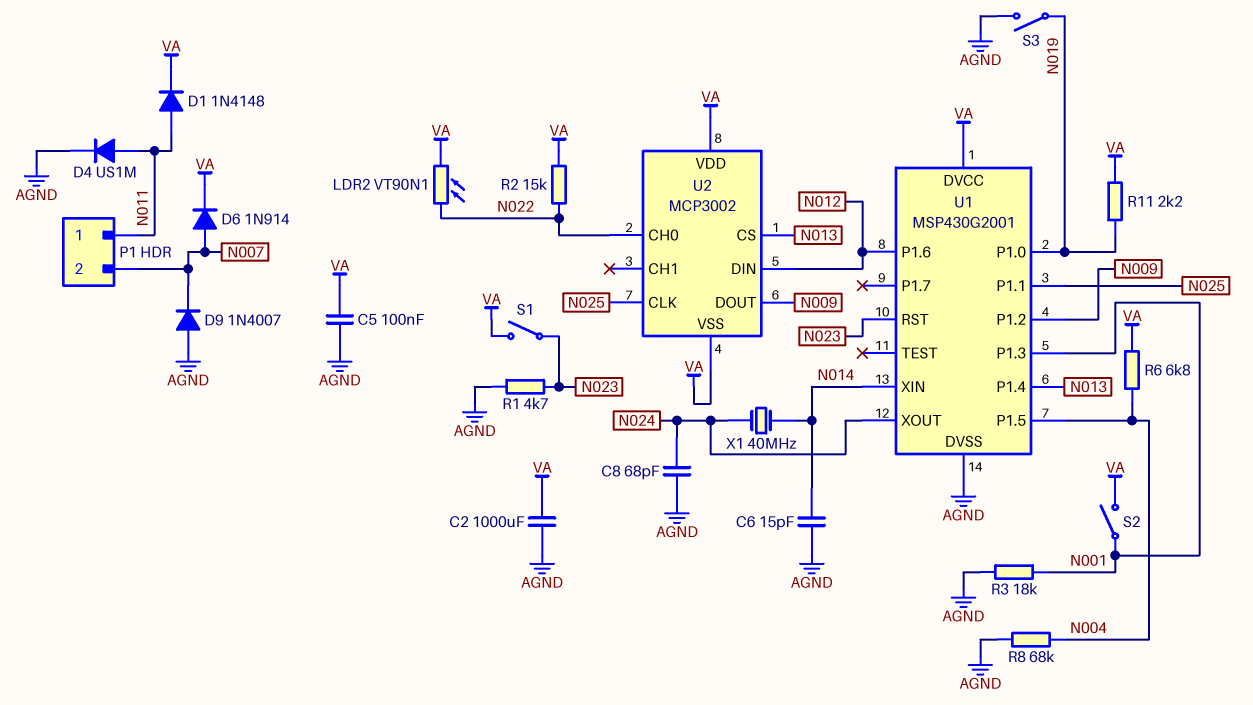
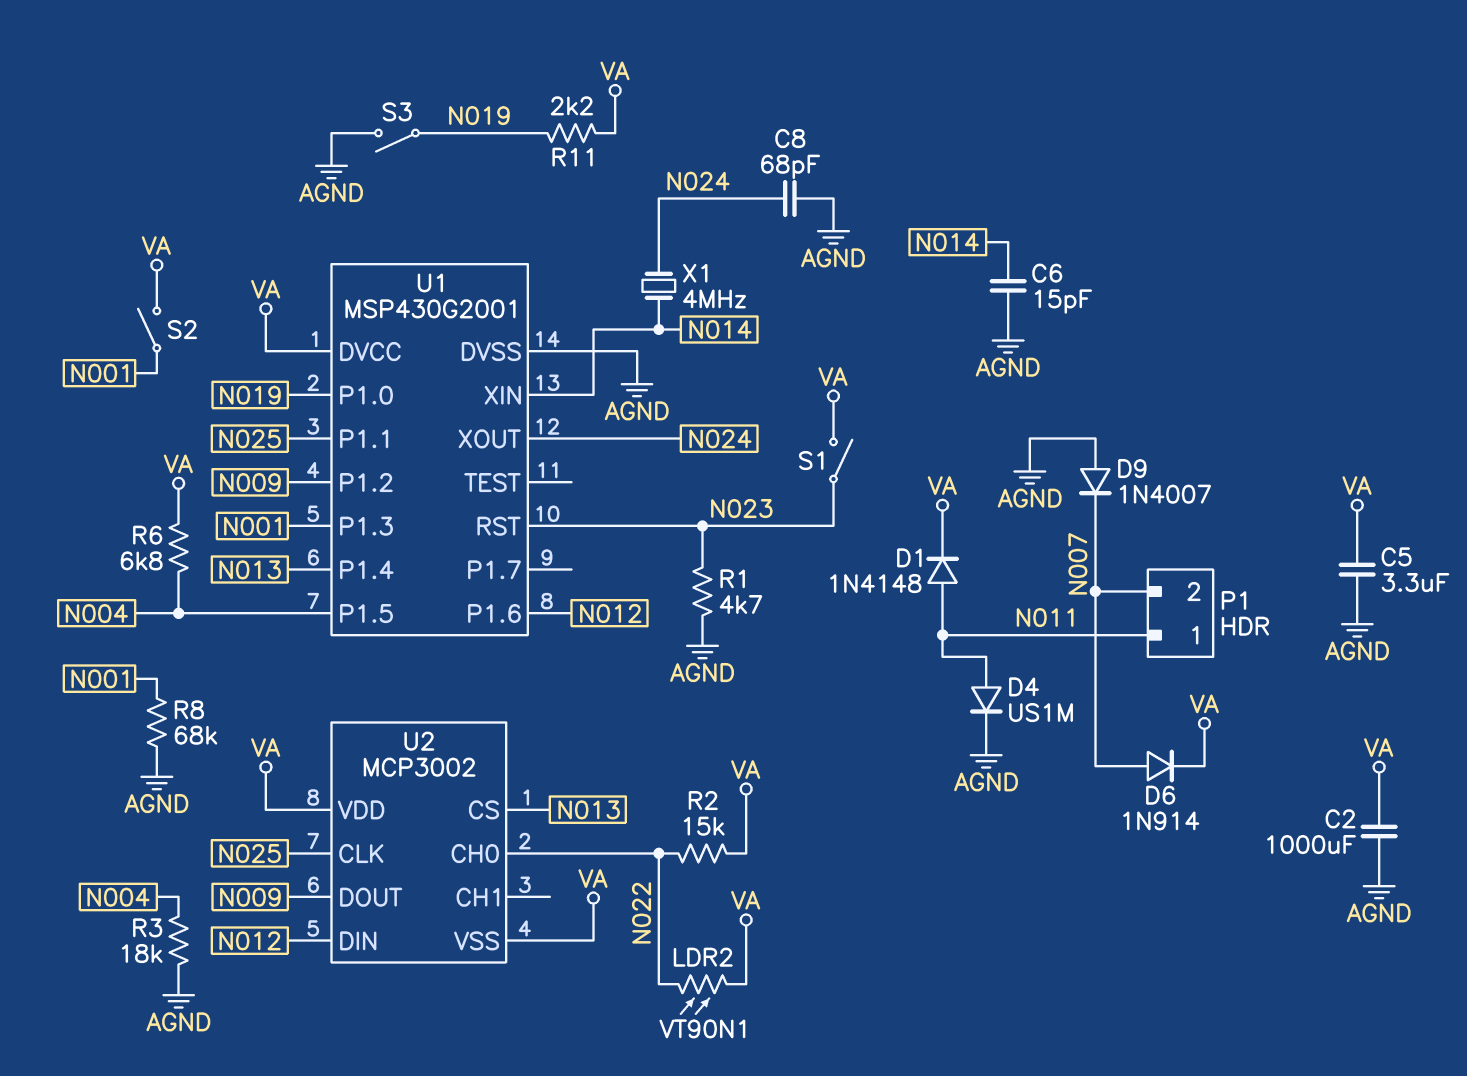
C5: 100nF (AGND, VA) -> 3.3uF (AGND, VA)
R3: 18k (AGND, N001) -> 18k (AGND, N004)
R8: 68k (AGND, N004) -> 68k (AGND, N001)
X1: 40MHz (N014, N024) -> 4MHz (N014, N024)

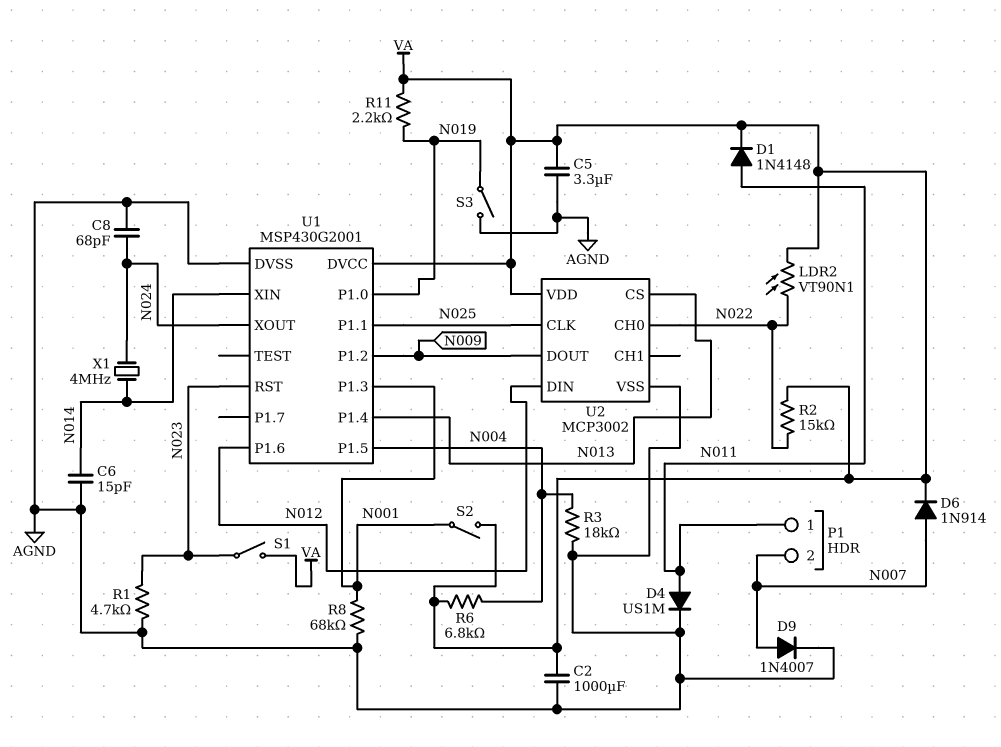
D9: diode 1N4007 (A AGND, K N007) -> diode 1N4007 (A N007, K AGND)
U2 pin VSS: VA -> AGND

